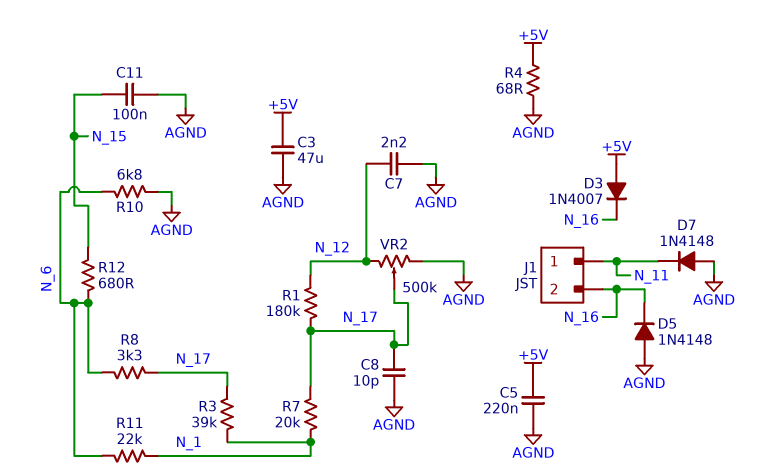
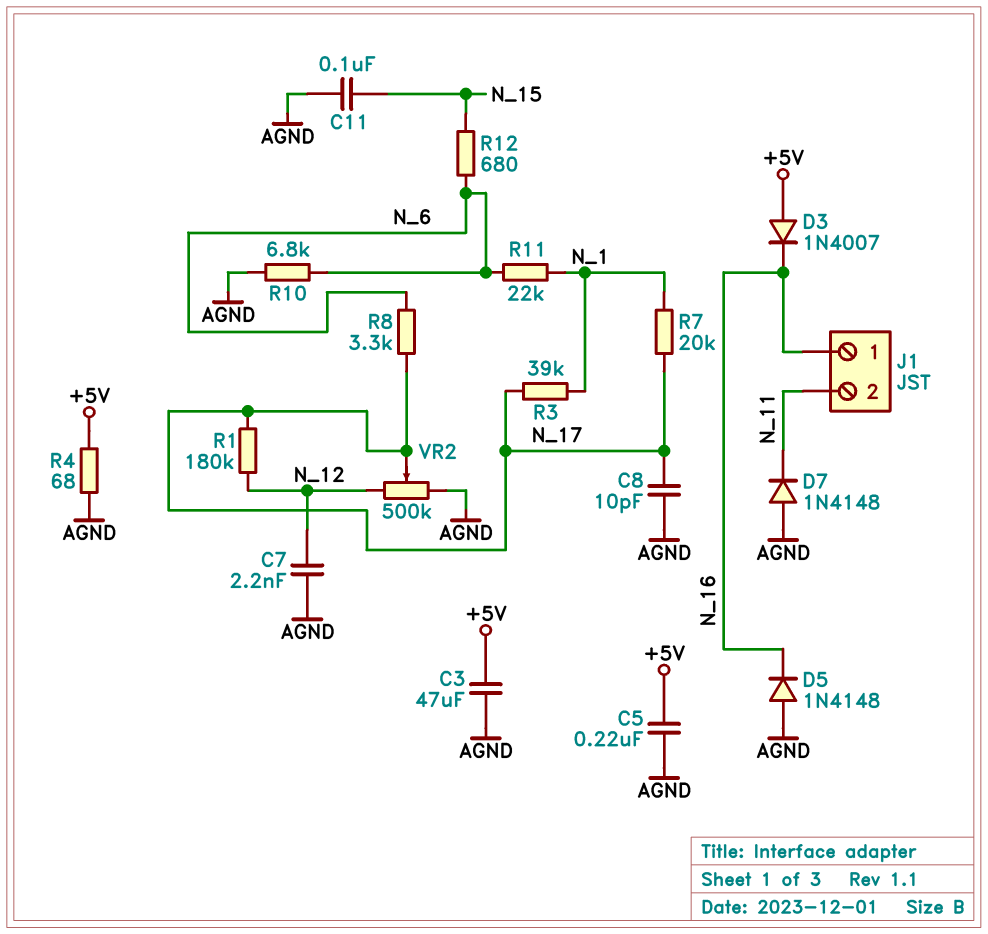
J1 pin 1: N_11 -> N_16
J1 pin 2: N_16 -> N_11

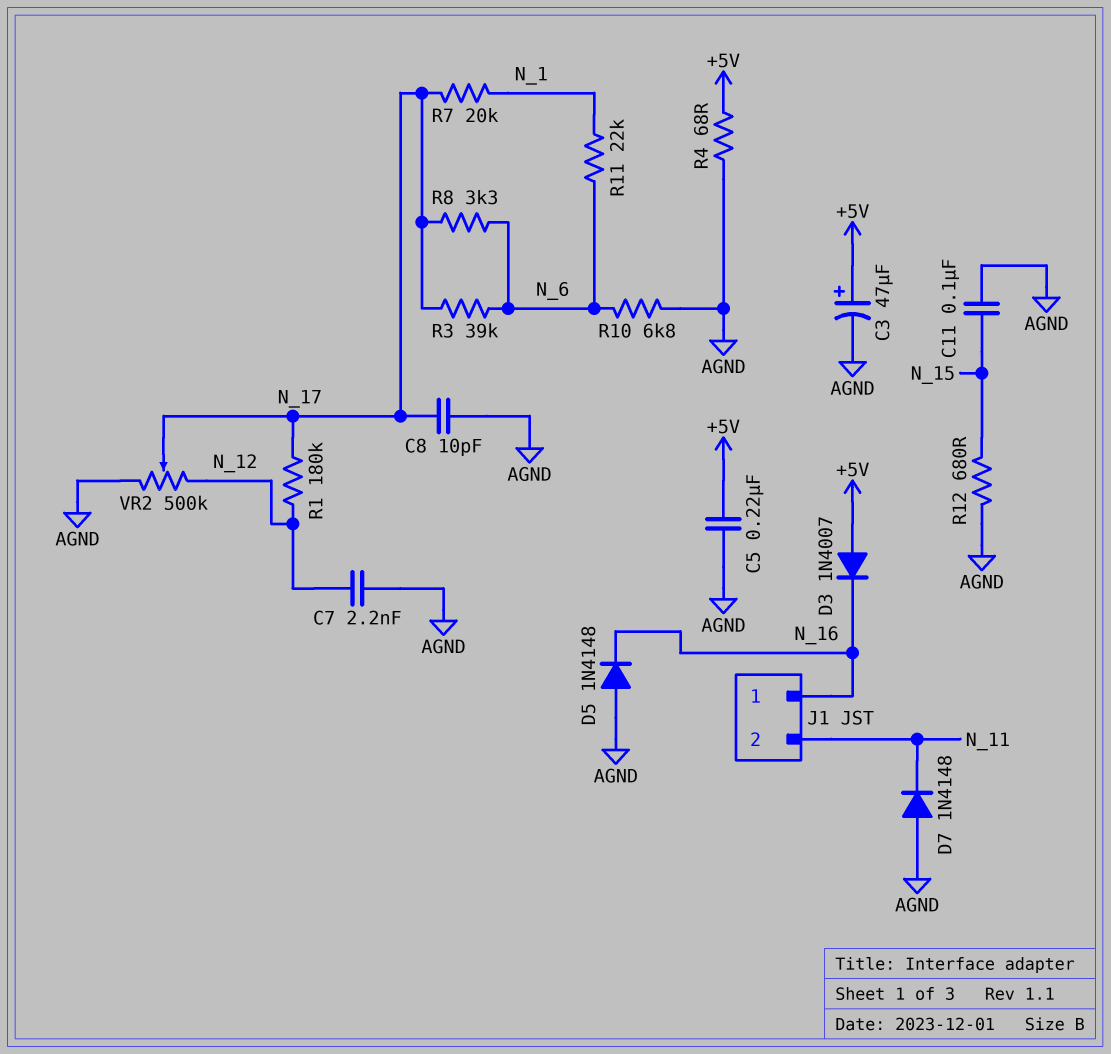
C3: 47uF (+5V, AGND) -> 47uF (plus +5V, minus AGND)
R3: 39k (N_1, N_17) -> 39k (N_6, N_17)
R12: 680 (N_6, N_15) -> 680 (AGND, N_15)

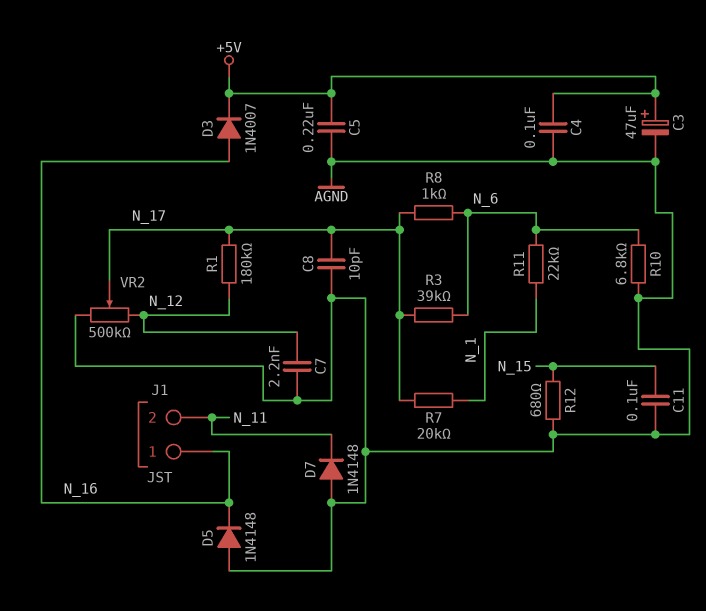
C4: none -> 100nF (+5V, AGND)
D3: diode 1N4007 (A +5V, K N_16) -> diode 1N4007 (A N_16, K +5V)
R4: 68 (+5V, AGND) -> none
R8: 3.3k (N_6, N_17) -> 1k (N_6, N_17)

